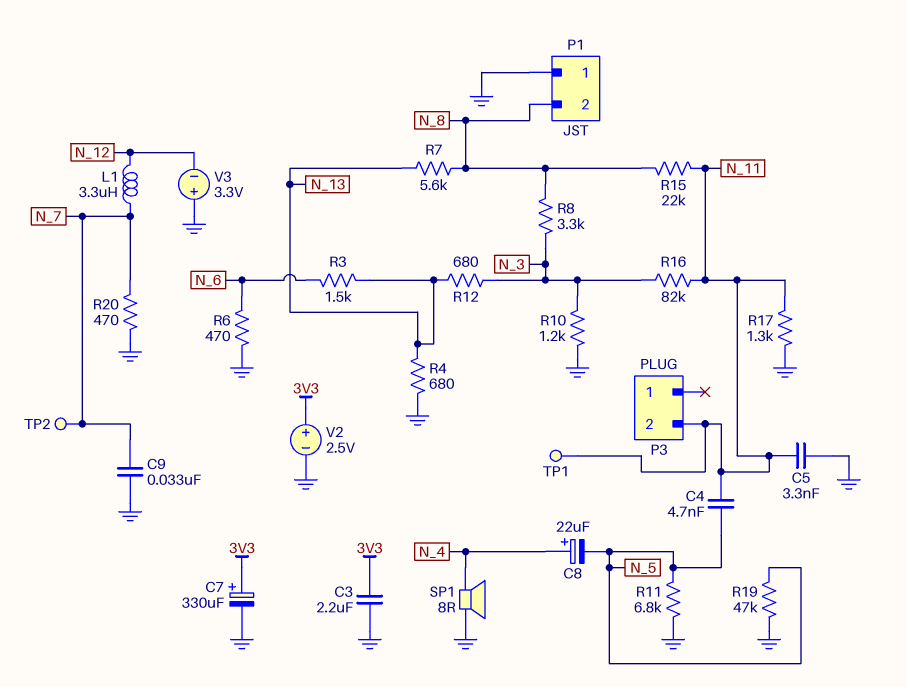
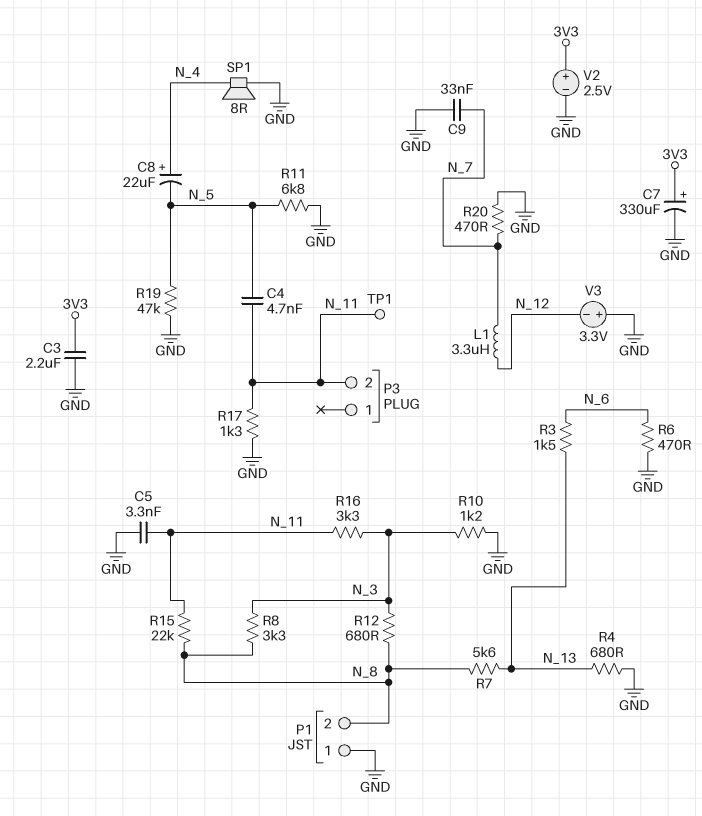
R12: 680 (N_3, N_13) -> 680 (N_3, N_8)
R16: 82k (N_3, N_11) -> 3.3k (N_3, N_11)
TP2: test point (N_7) -> none

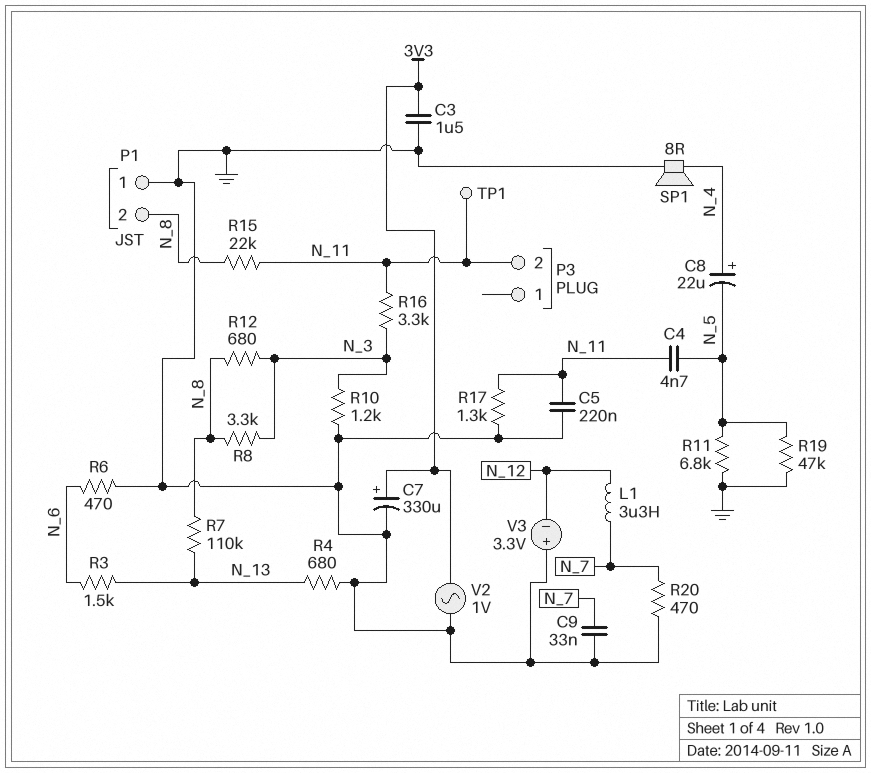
C3: 2.2uF (3V3, GND) -> 1.5uF (3V3, GND)
C5: 3.3nF (GND, N_11) -> 220nF (GND, N_11)
R7: 5.6k (N_8, N_13) -> 110k (N_8, N_13)
V2: 2.5V (plus 3V3, minus GND) -> AC 1V (3V3, GND)

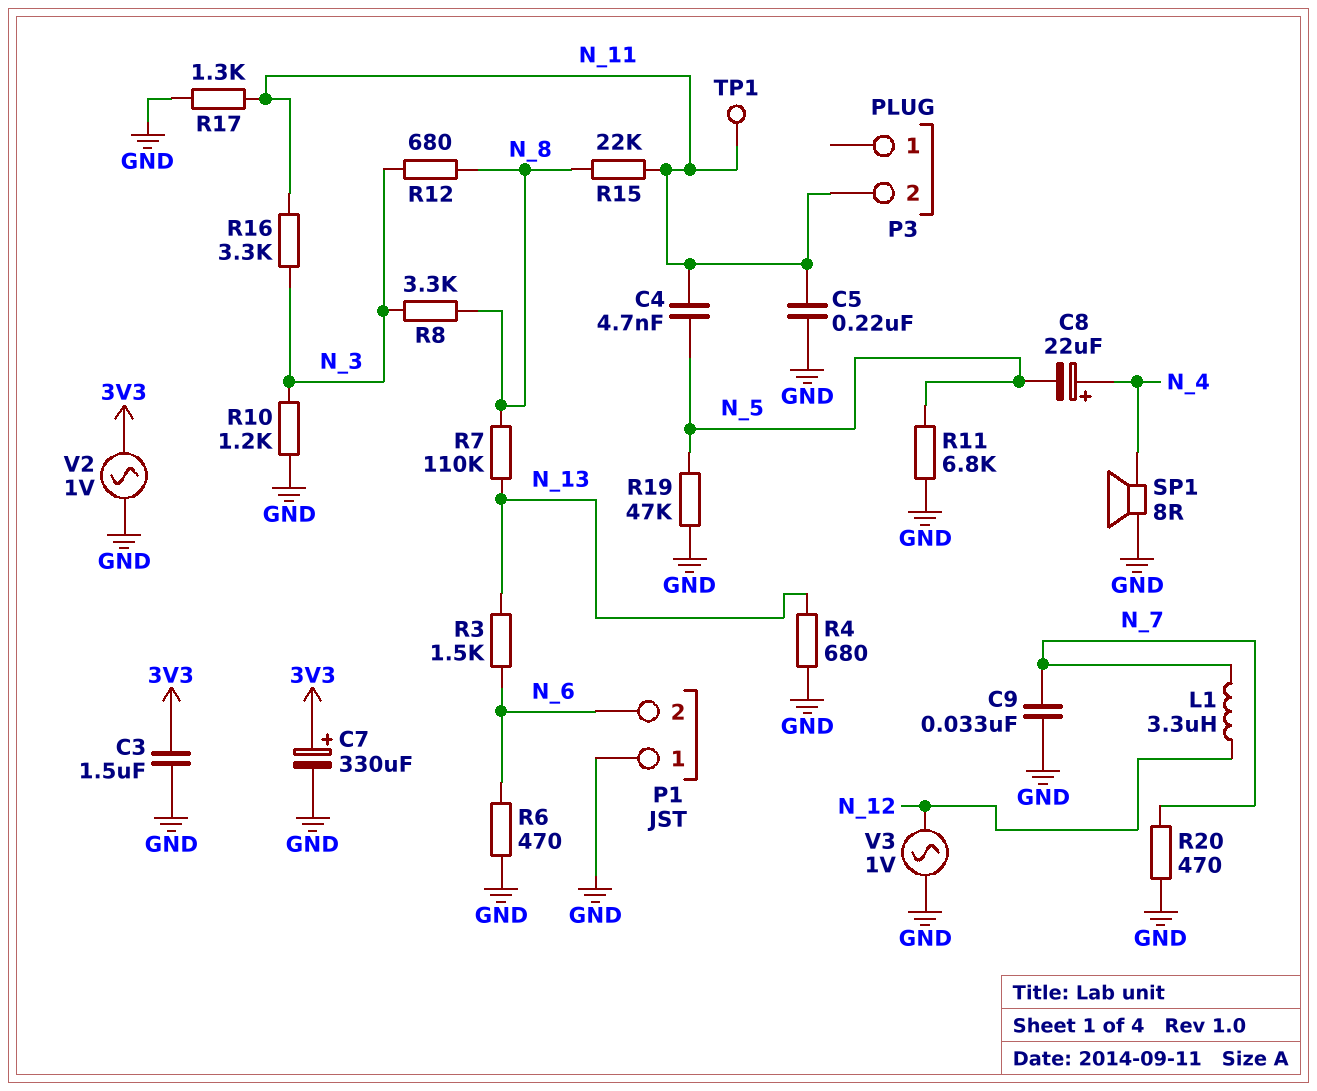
P1 pin 2: N_8 -> N_6
V3: 3.3V (plus GND, minus N_12) -> AC 1V (GND, N_12)

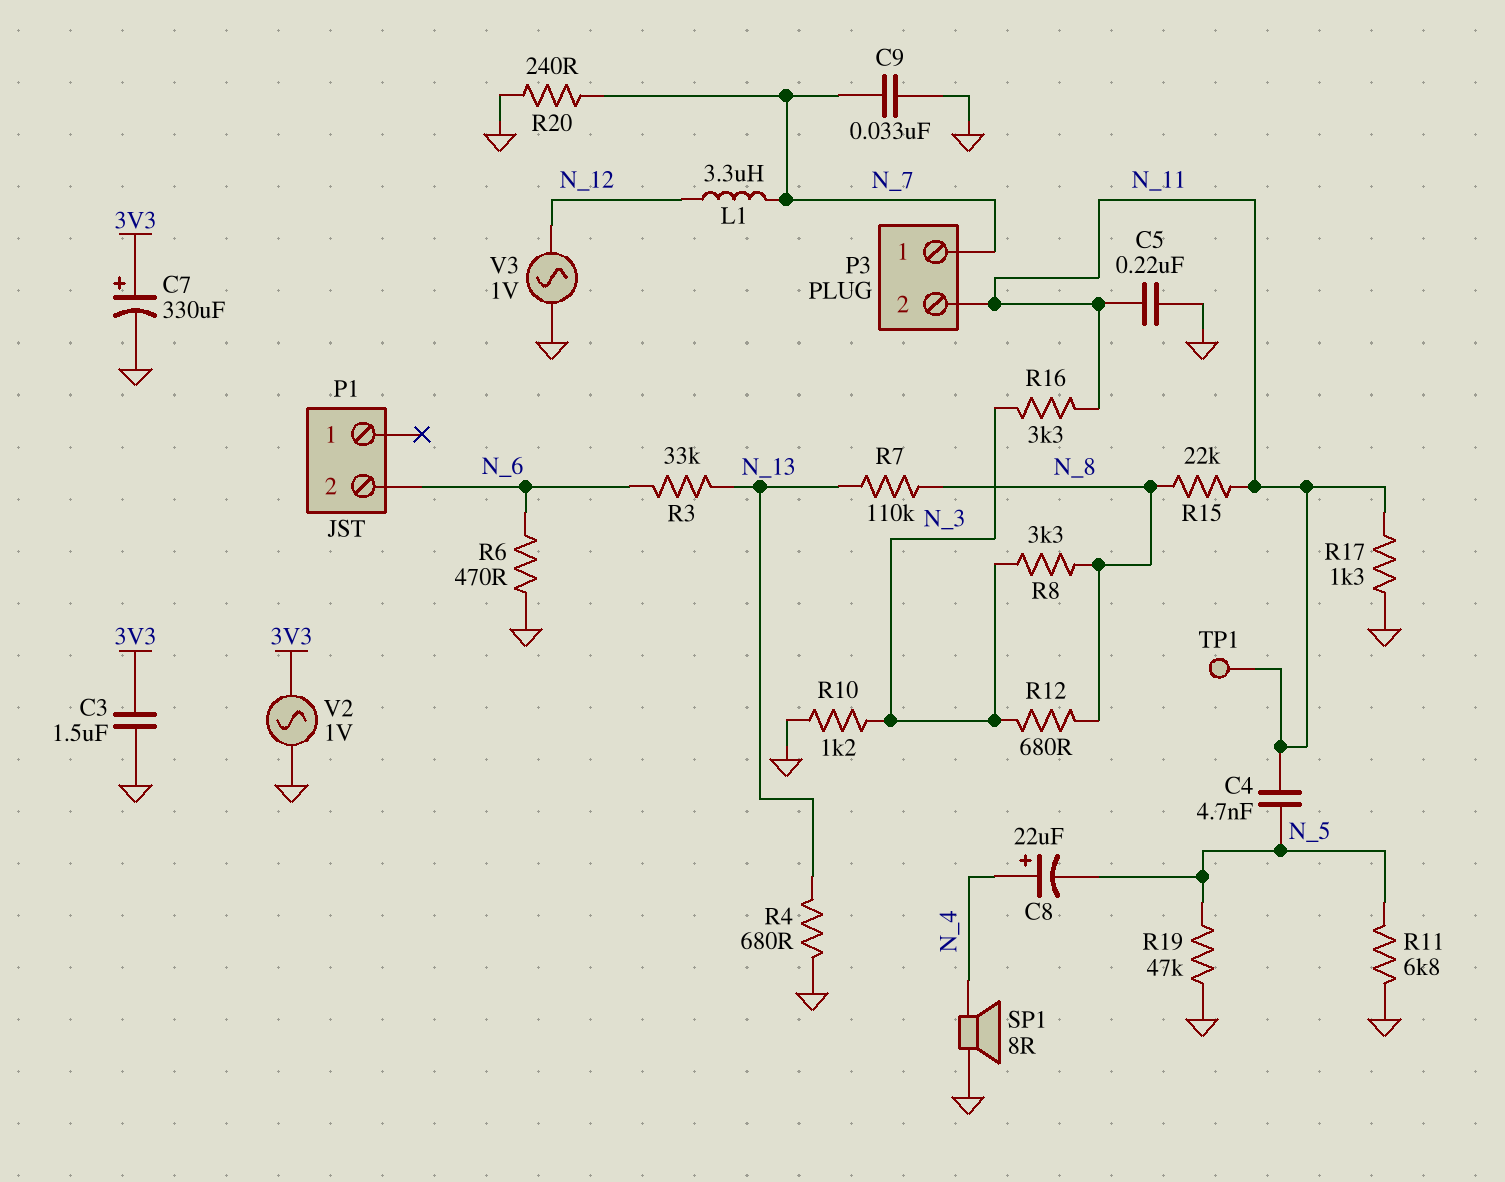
P1 pin 1: GND -> none
P3 pin 1: none -> N_7
R3: 1.5k (N_6, N_13) -> 33k (N_6, N_13)
R20: 470 (GND, N_7) -> 240 (GND, N_7)

